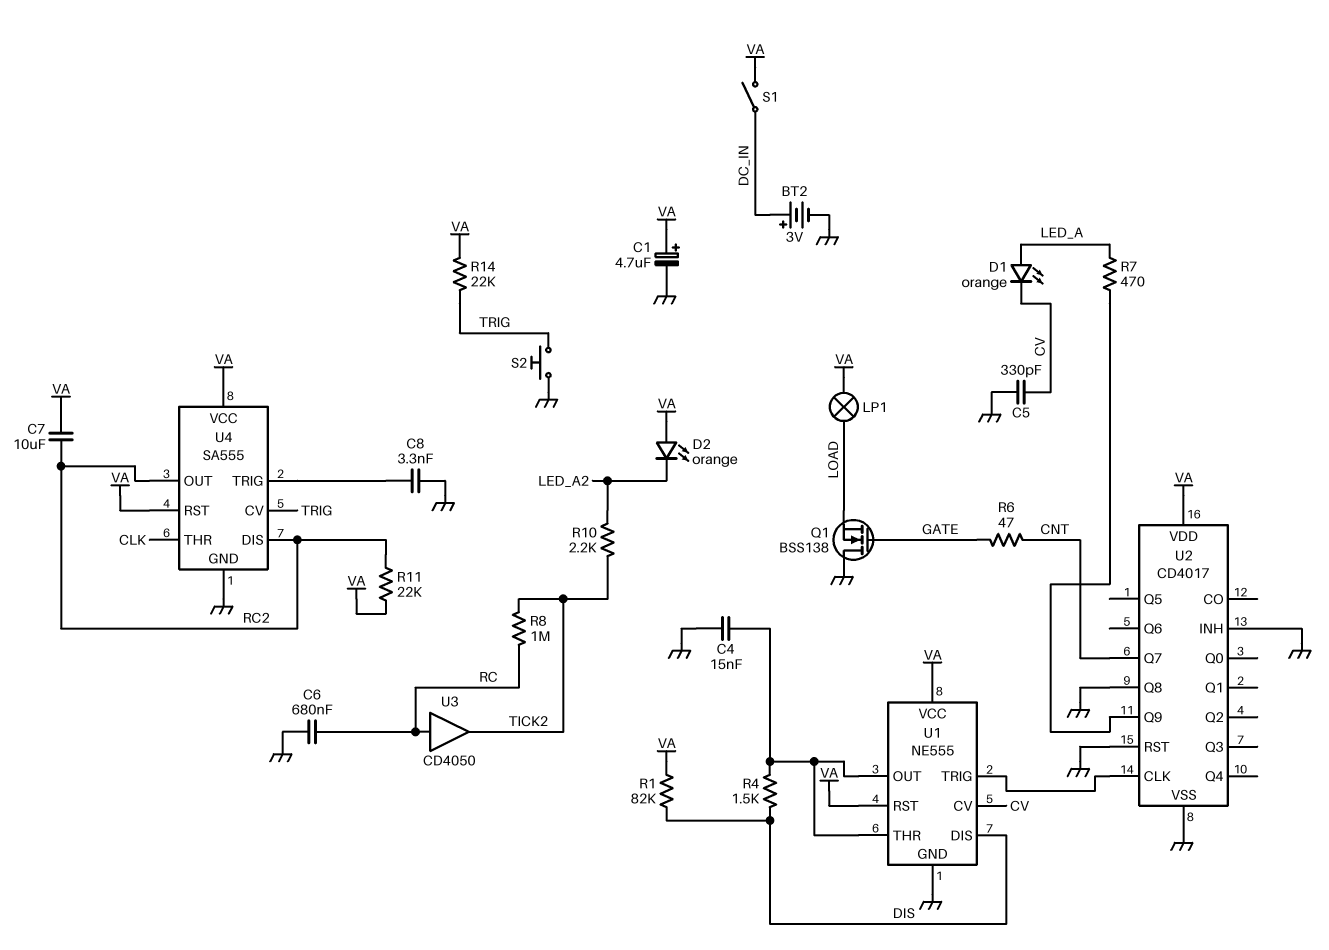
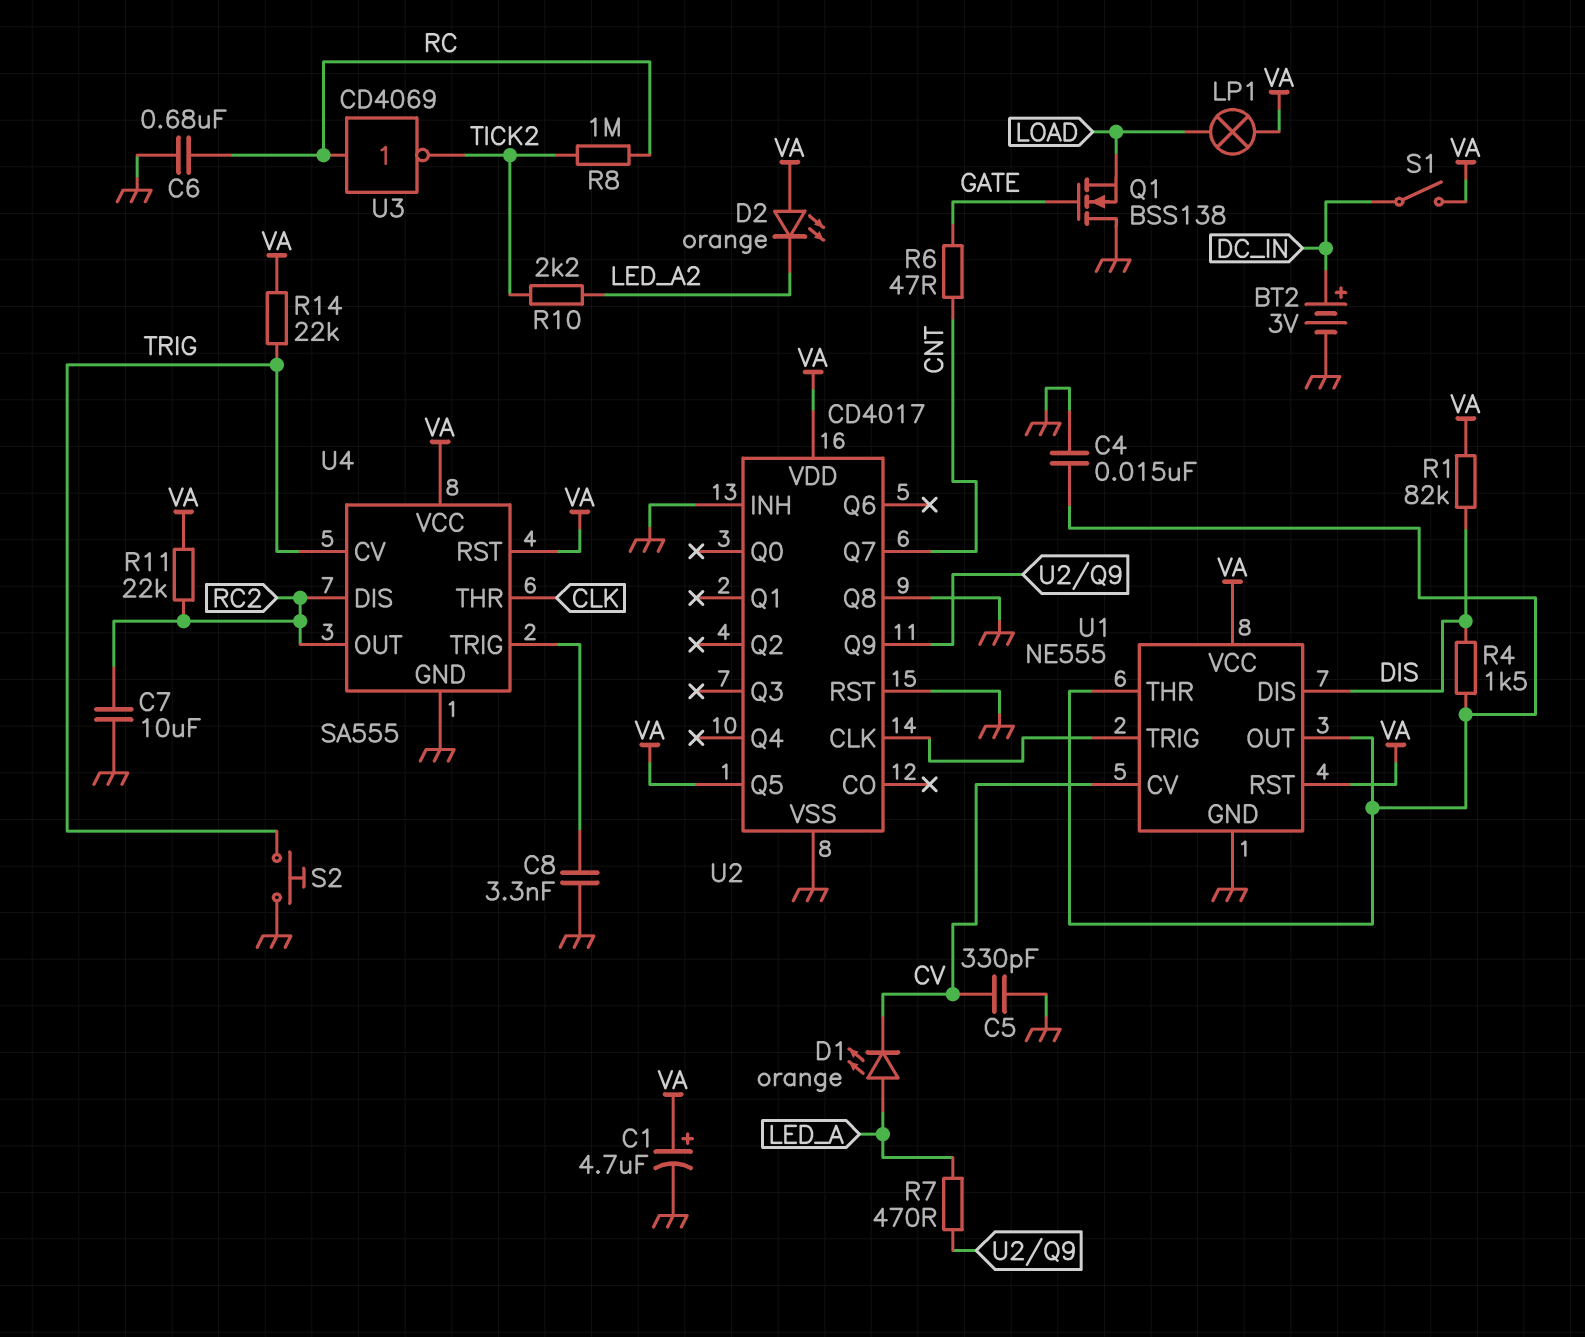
C7: 10uF (RC2, VA) -> 10uF (GND, RC2)
U2 pin Q5: none -> VA
U3: buffer CD4050 (in RC, out TICK2) -> NOT CD4069 (in RC, out TICK2)

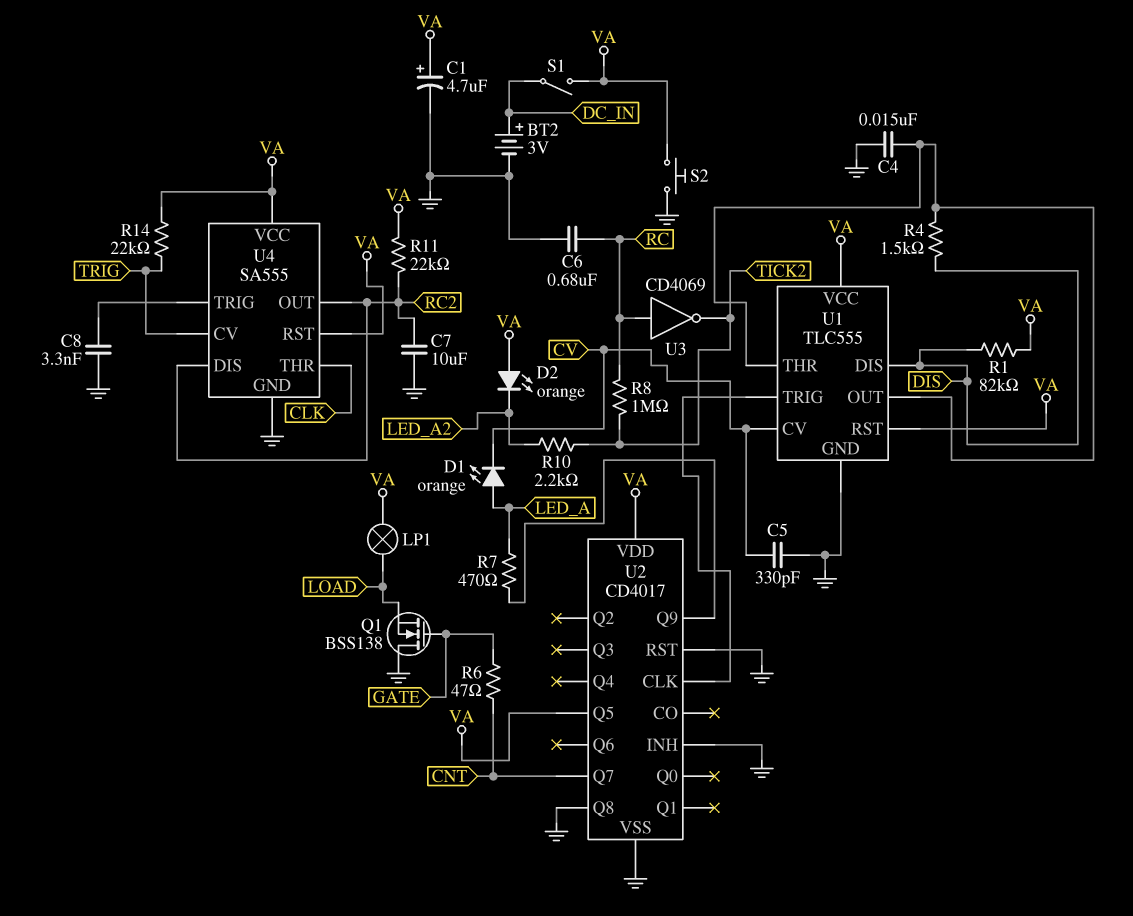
S2: button (GND, TRIG) -> button (GND, VA)
U1: NE555 -> TLC555

